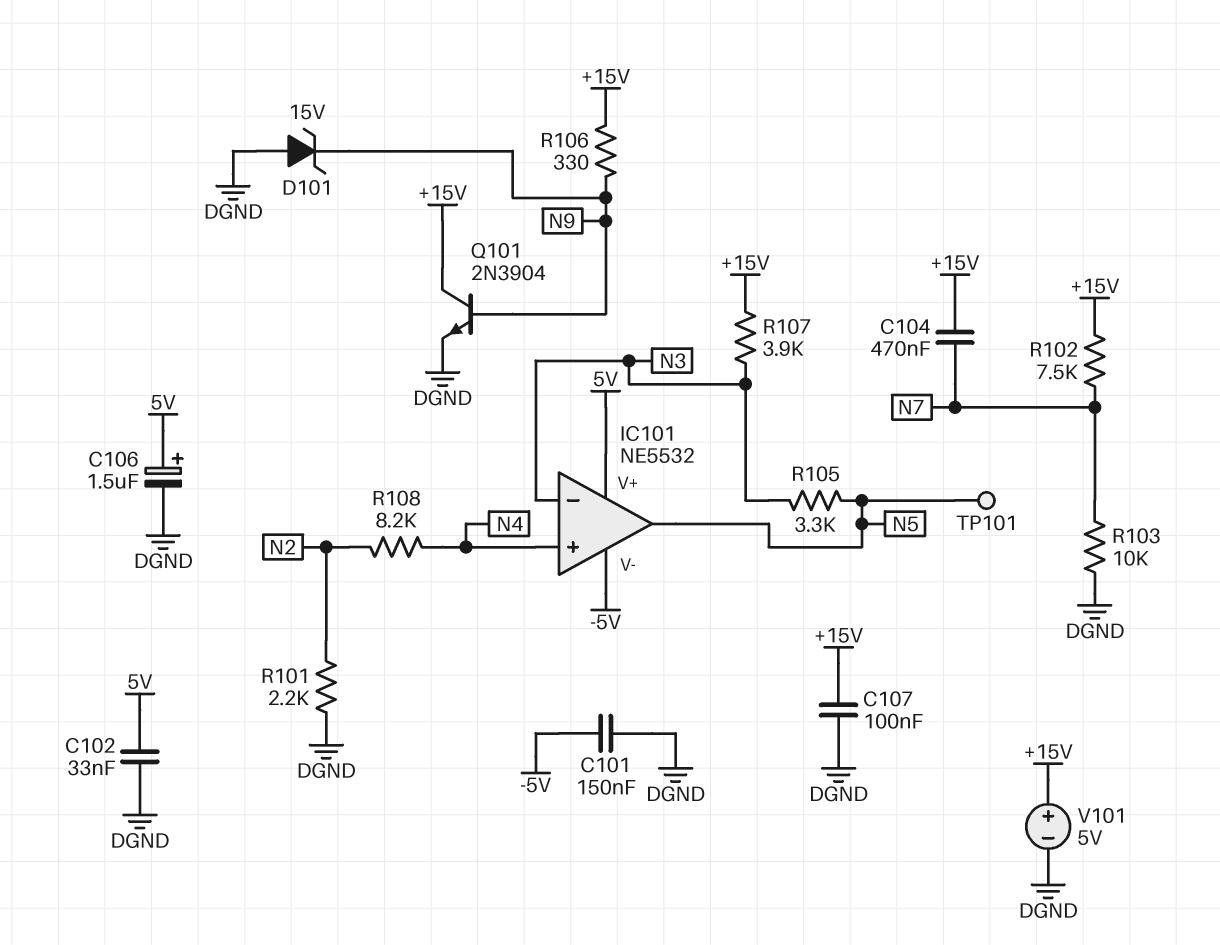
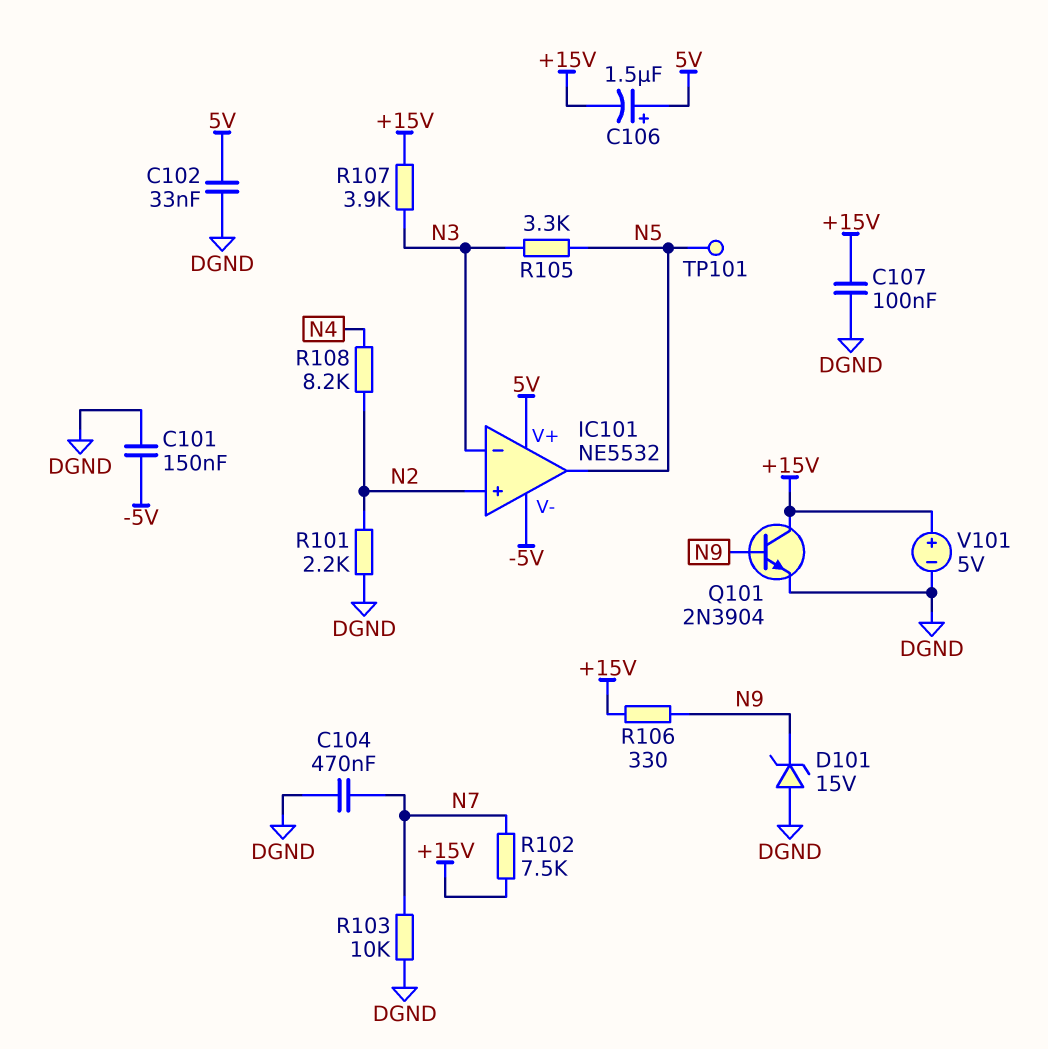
C104: 470nF (+15V, N7) -> 470nF (DGND, N7)
C106: 1.5uF (plus 5V, minus DGND) -> 1.5uF (plus 5V, minus +15V)
IC101 pin in+: N4 -> N2

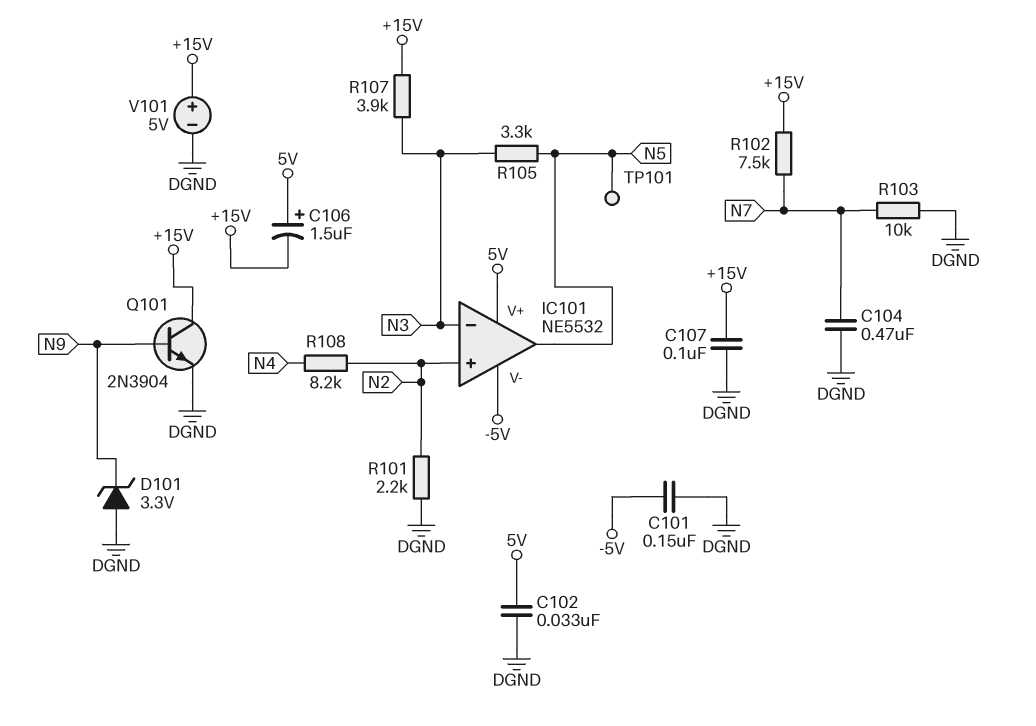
D101: zener 15V (A DGND, K N9) -> zener 3.3V (A DGND, K N9)
R106: 330 (+15V, N9) -> none

